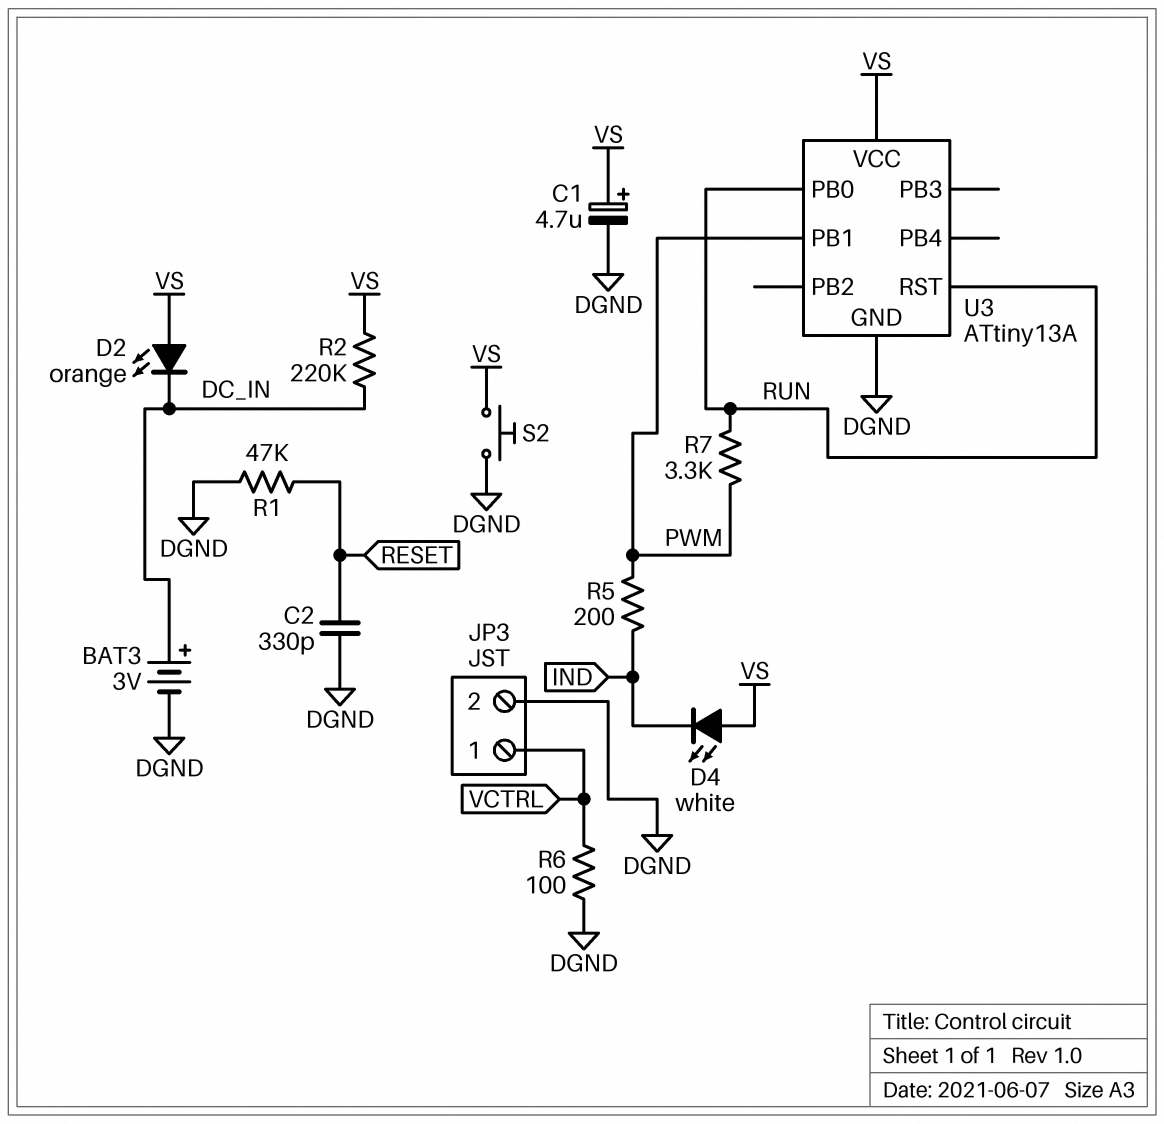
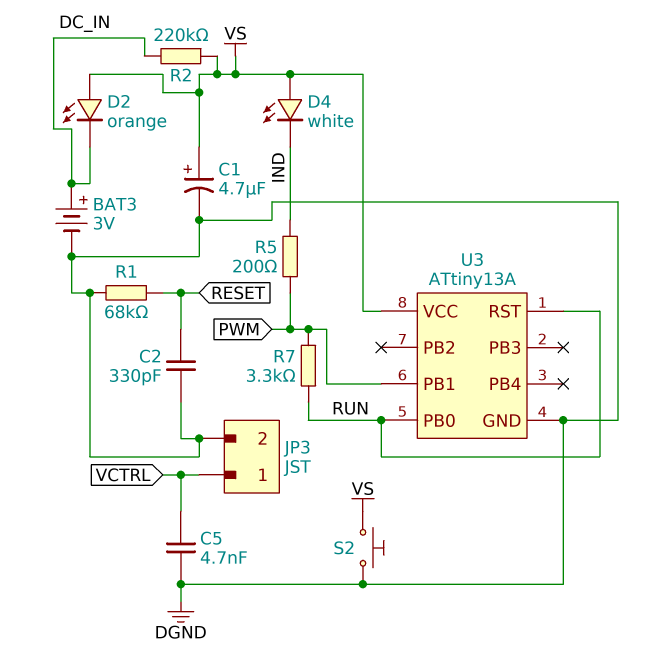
C5: none -> 4.7nF (DGND, VCTRL)
R1: 47k (DGND, RESET) -> 68k (DGND, RESET)
R6: 100 (DGND, VCTRL) -> none

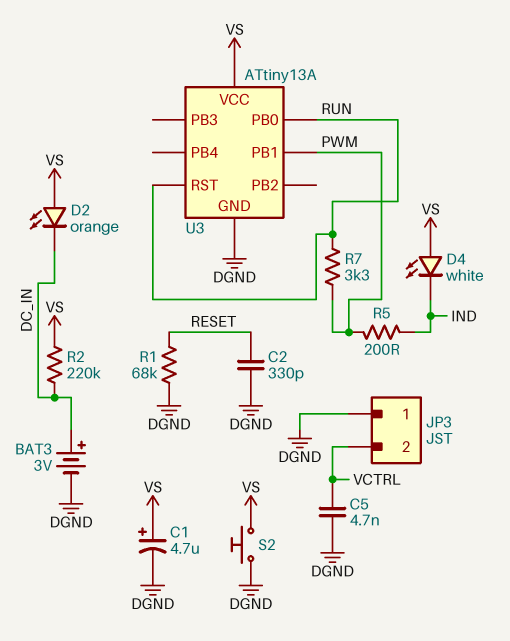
JP3 pin 1: VCTRL -> DGND
JP3 pin 2: DGND -> VCTRL

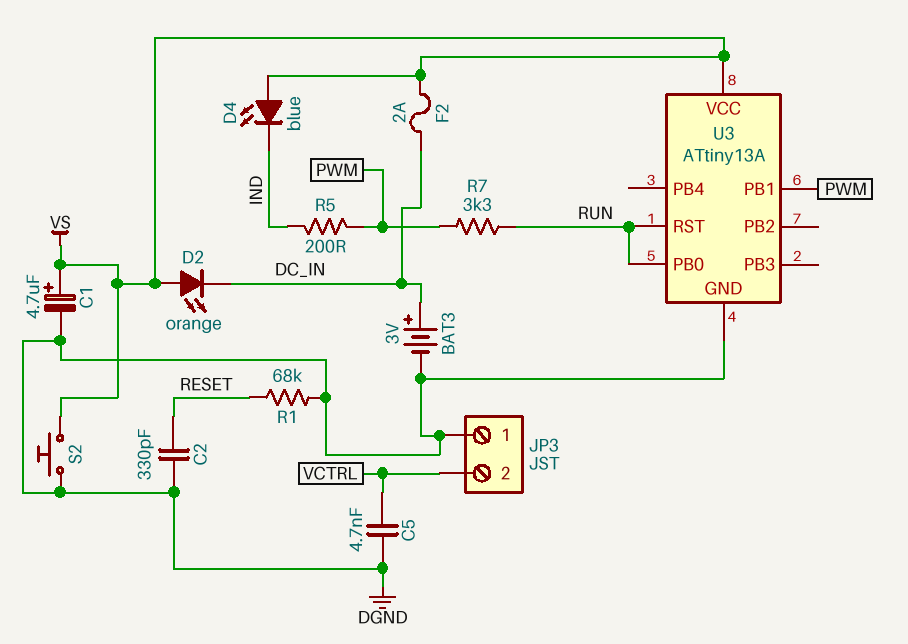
D4: LED white (A VS, K IND) -> LED blue (A VS, K IND)
F2: none -> 2A (DC_IN, VS)
R2: 220k (DC_IN, VS) -> none

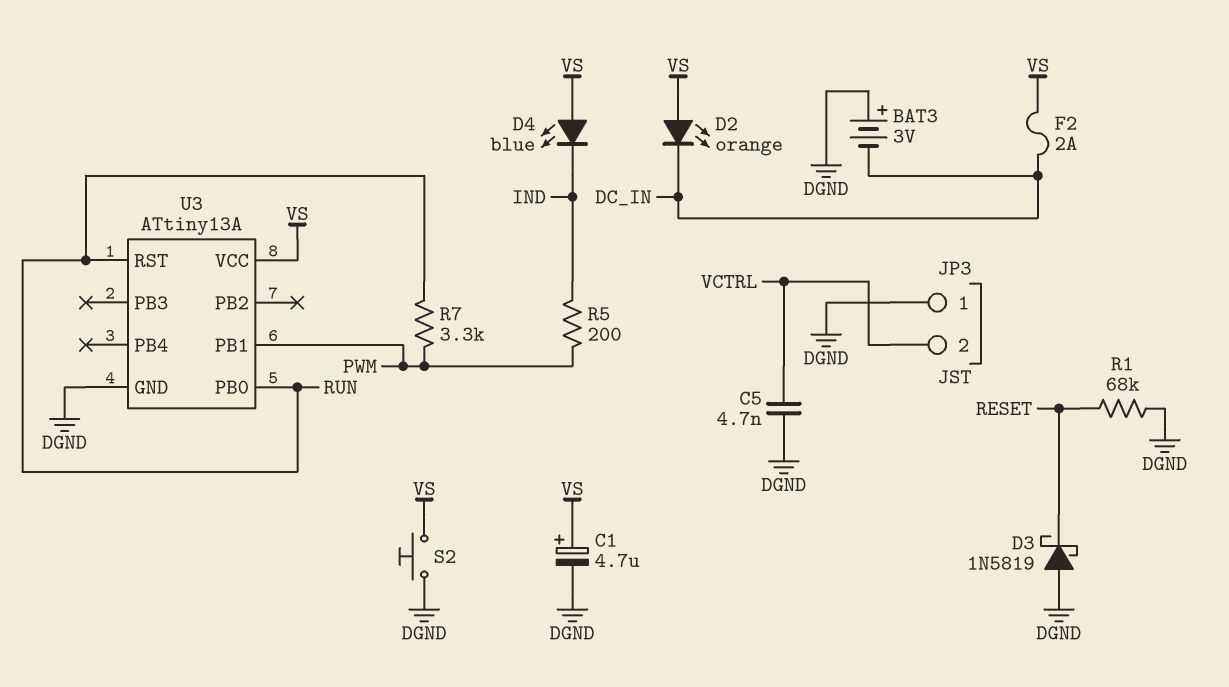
BAT3: 3V (plus DC_IN, minus DGND) -> 3V (plus DGND, minus DC_IN)
C2: 330pF (DGND, RESET) -> none
D3: none -> schottky 1N5819 (A DGND, K RESET)

